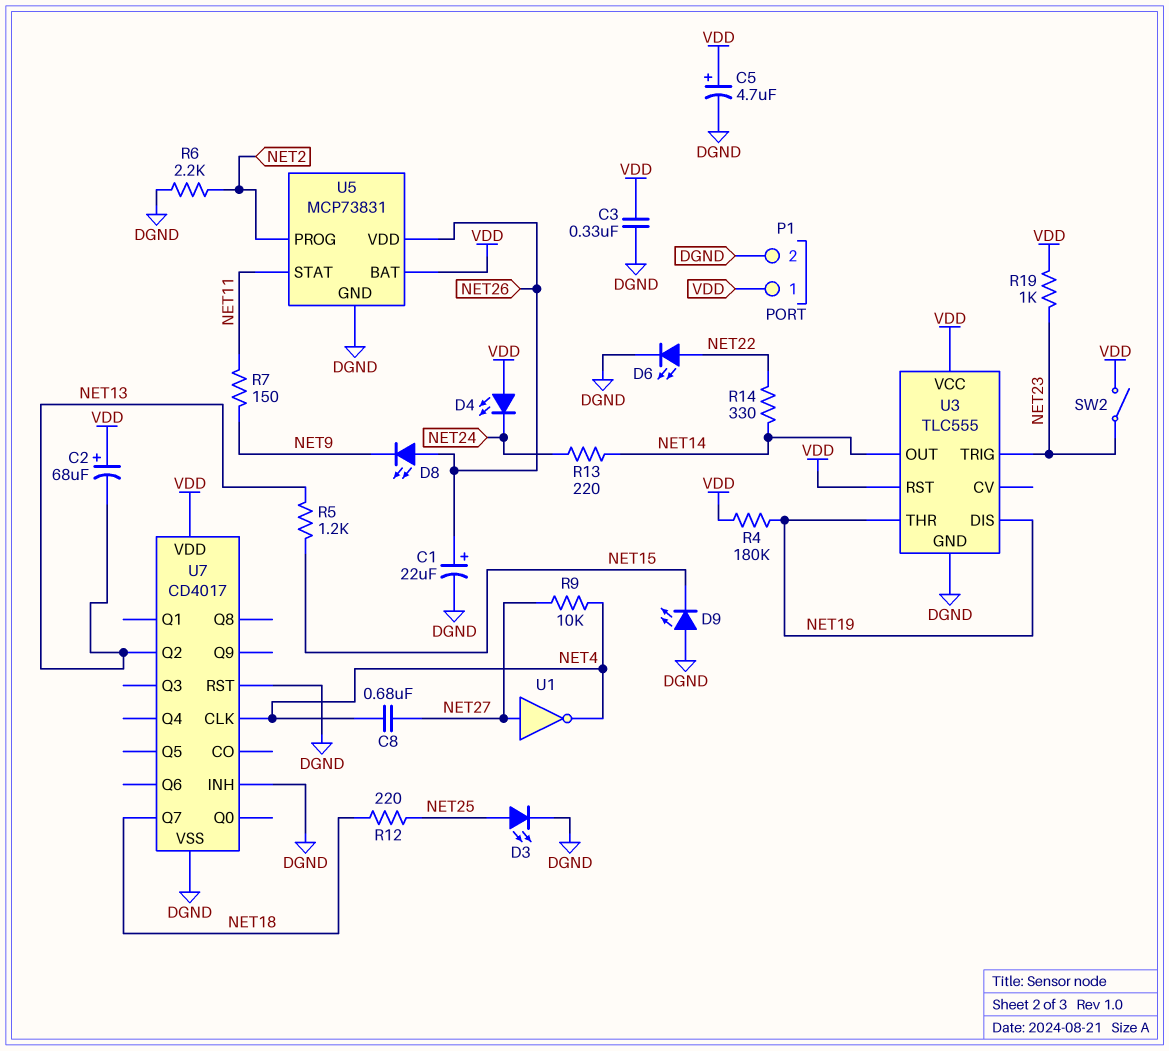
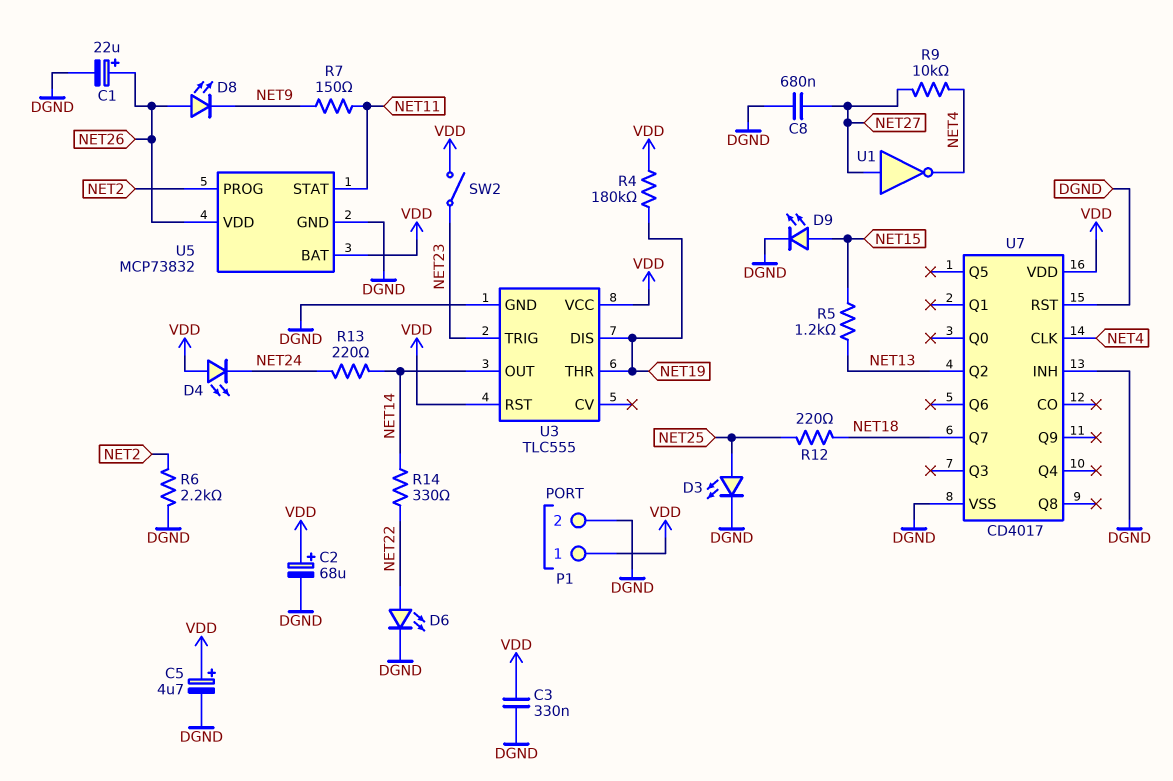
C2: 68uF (plus VDD, minus NET13) -> 68uF (plus VDD, minus DGND)
C8: 680nF (NET4, NET27) -> 680nF (DGND, NET27)
D9: LED (A DGND, K NET15) -> LED (A NET15, K DGND)
R19: 1k (NET23, VDD) -> none
U5: MCP73831 -> MCP73832

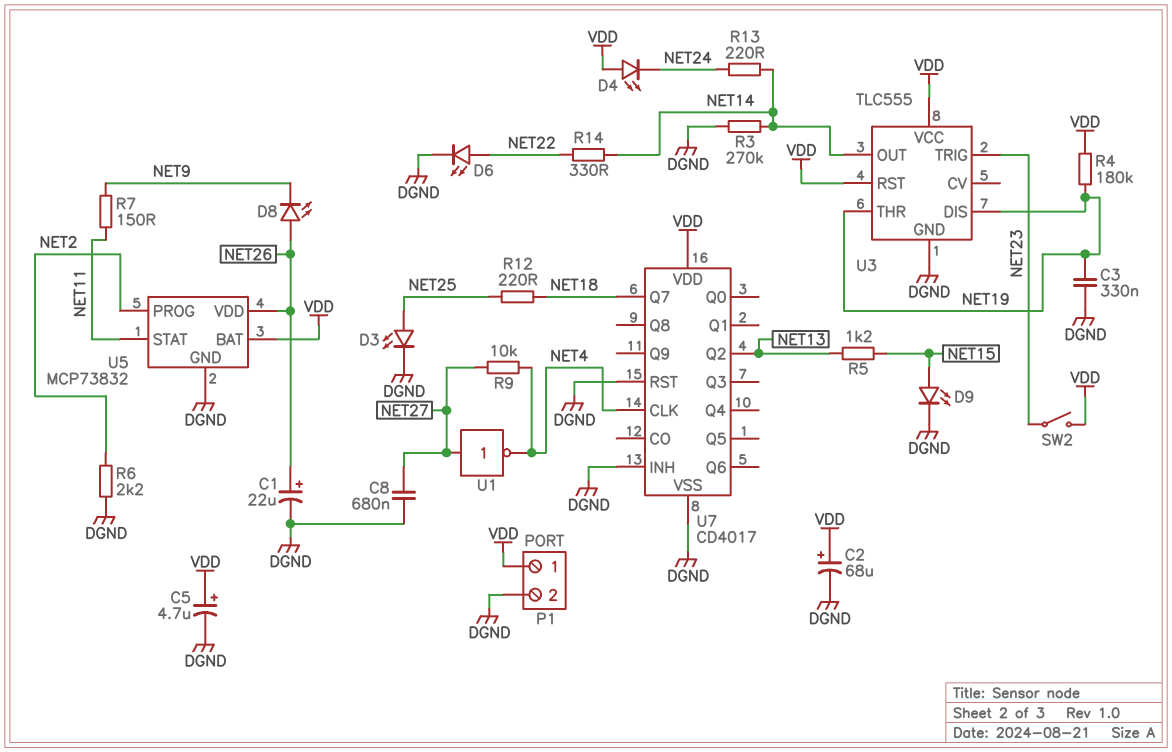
C3: 330nF (DGND, VDD) -> 330nF (DGND, NET19)
R3: none -> 270k (DGND, NET14)

